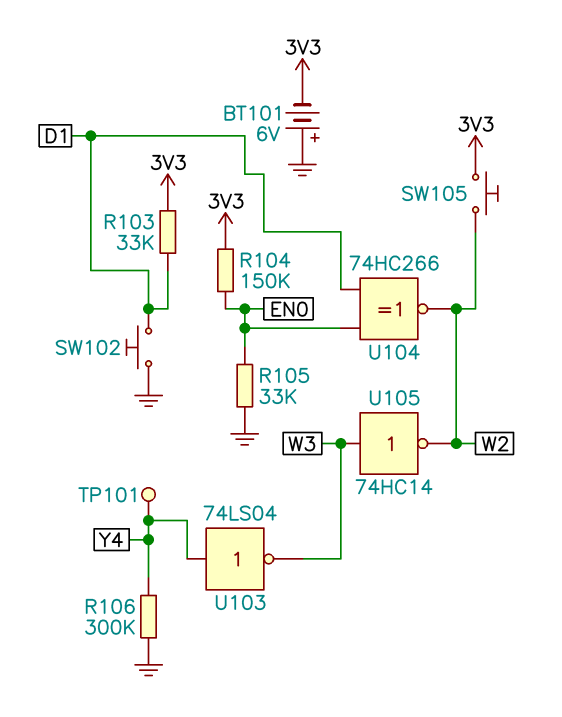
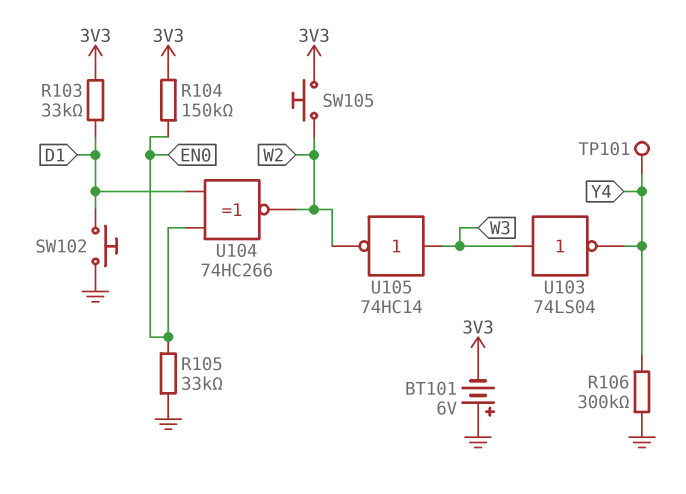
U103: NOT 74LS04 (in Y4, out W3) -> NOT 74LS04 (in W3, out Y4)

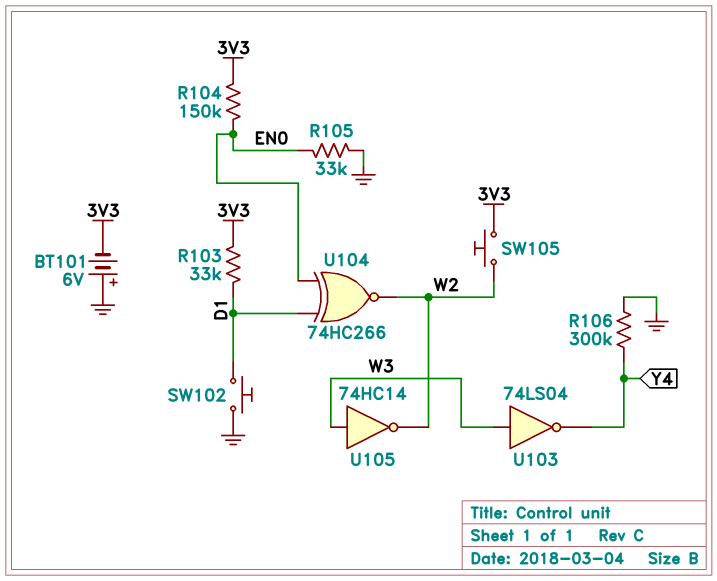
TP101: test point (Y4) -> none

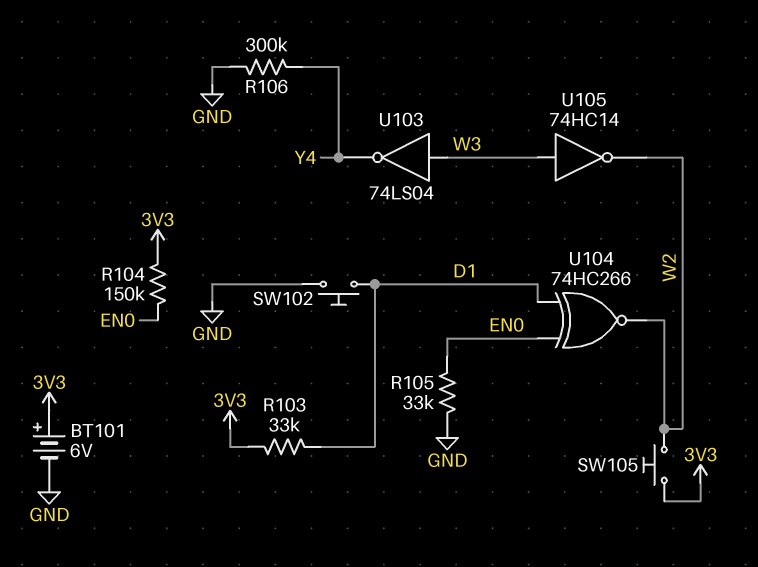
BT101: 6V (plus GND, minus 3V3) -> 6V (plus 3V3, minus GND)

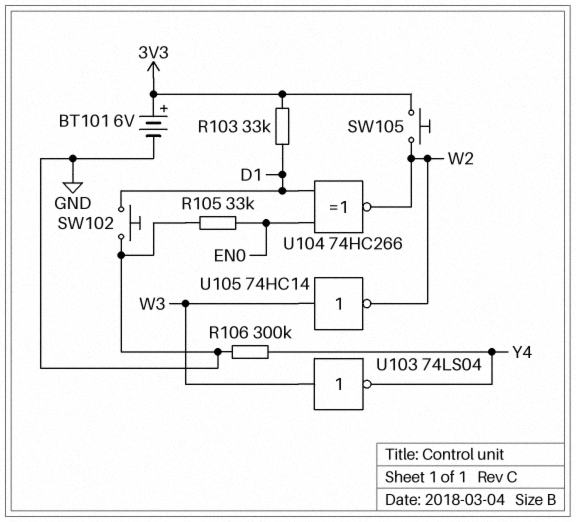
R104: 150k (3V3, EN0) -> none

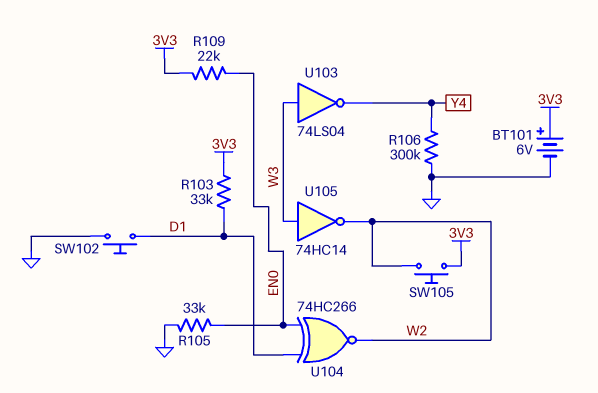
R109: none -> 22k (3V3, EN0)

